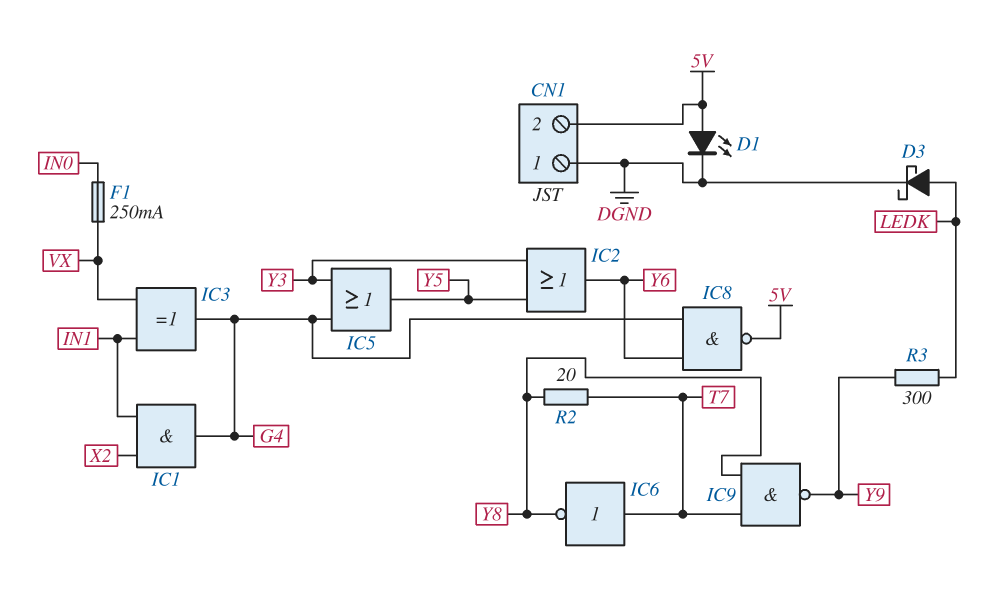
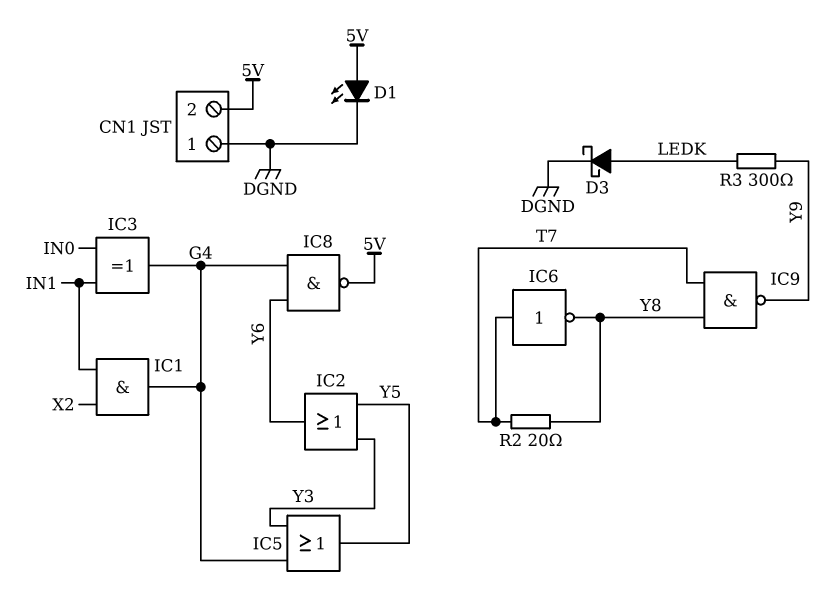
F1: 250mA (IN0, VX) -> none
IC3: XOR (in IN1, in VX, out G4) -> XOR (in IN0, in IN1, out G4)

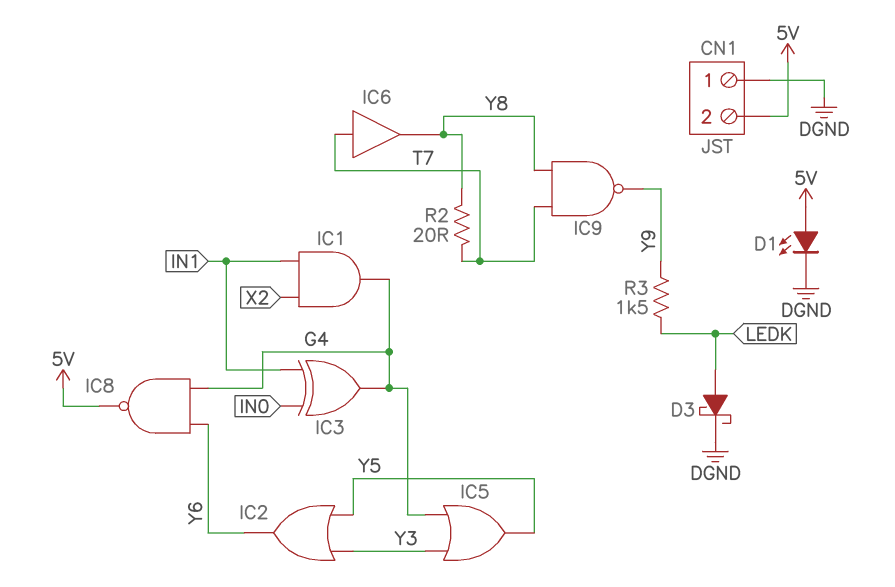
IC6: NOT (in T7, out Y8) -> buffer (in T7, out Y8)
R3: 300 (LEDK, Y9) -> 1.5k (LEDK, Y9)

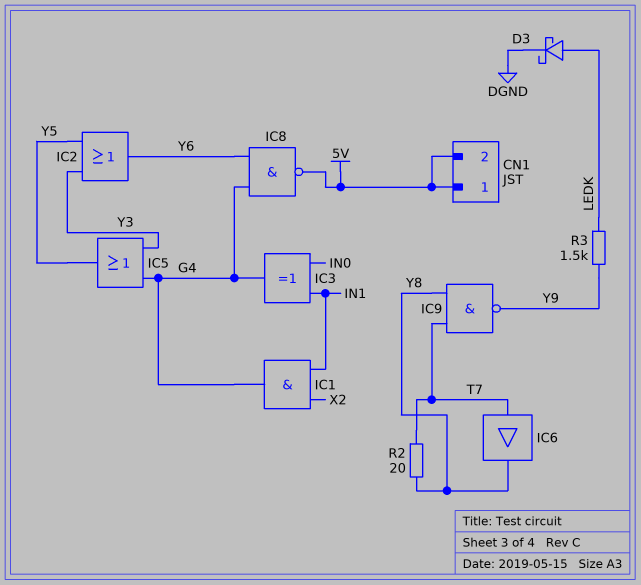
CN1 pin 1: DGND -> 5V
D1: LED (A 5V, K DGND) -> none

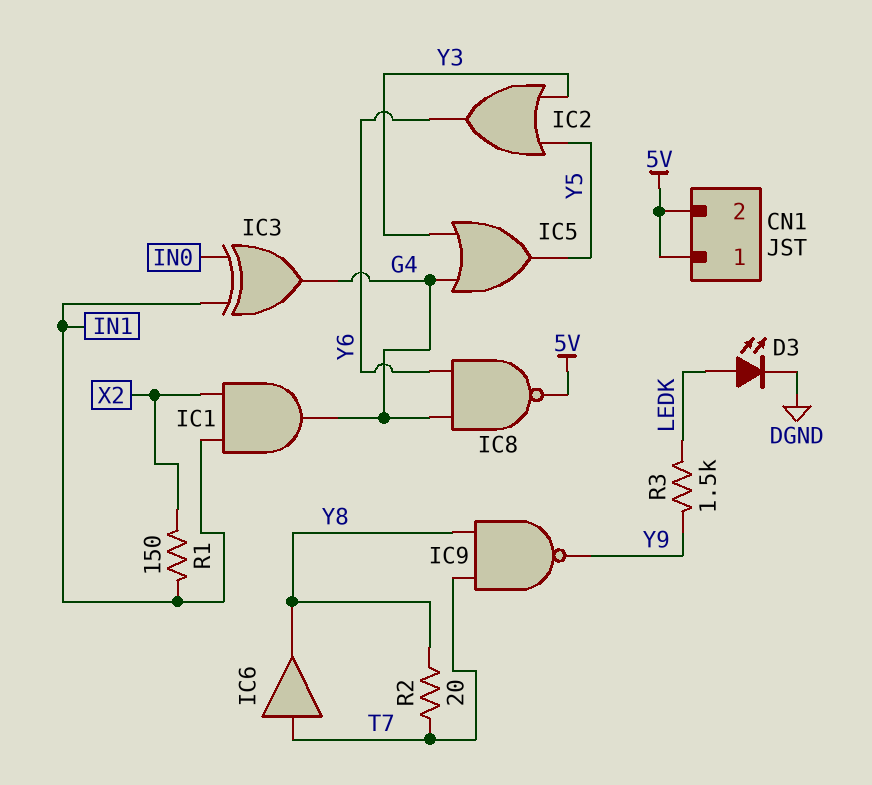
D3: schottky (A LEDK, K DGND) -> LED (A LEDK, K DGND)
R1: none -> 150 (IN1, X2)

